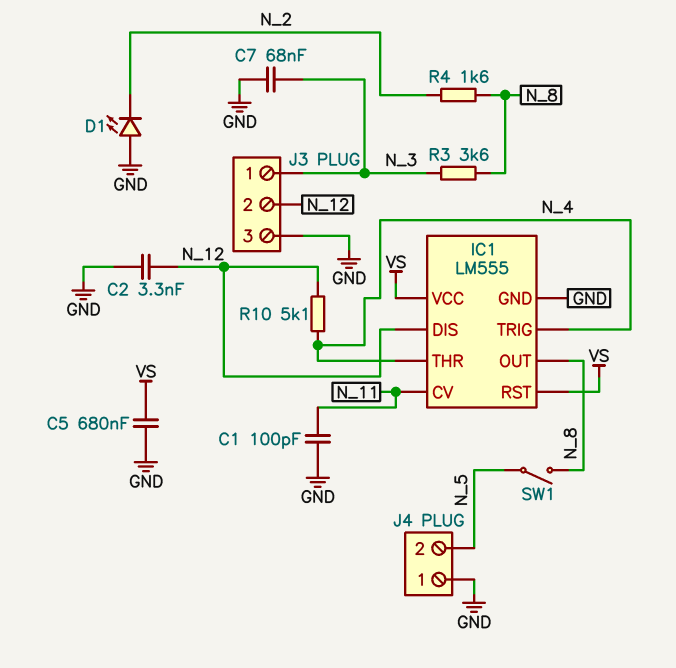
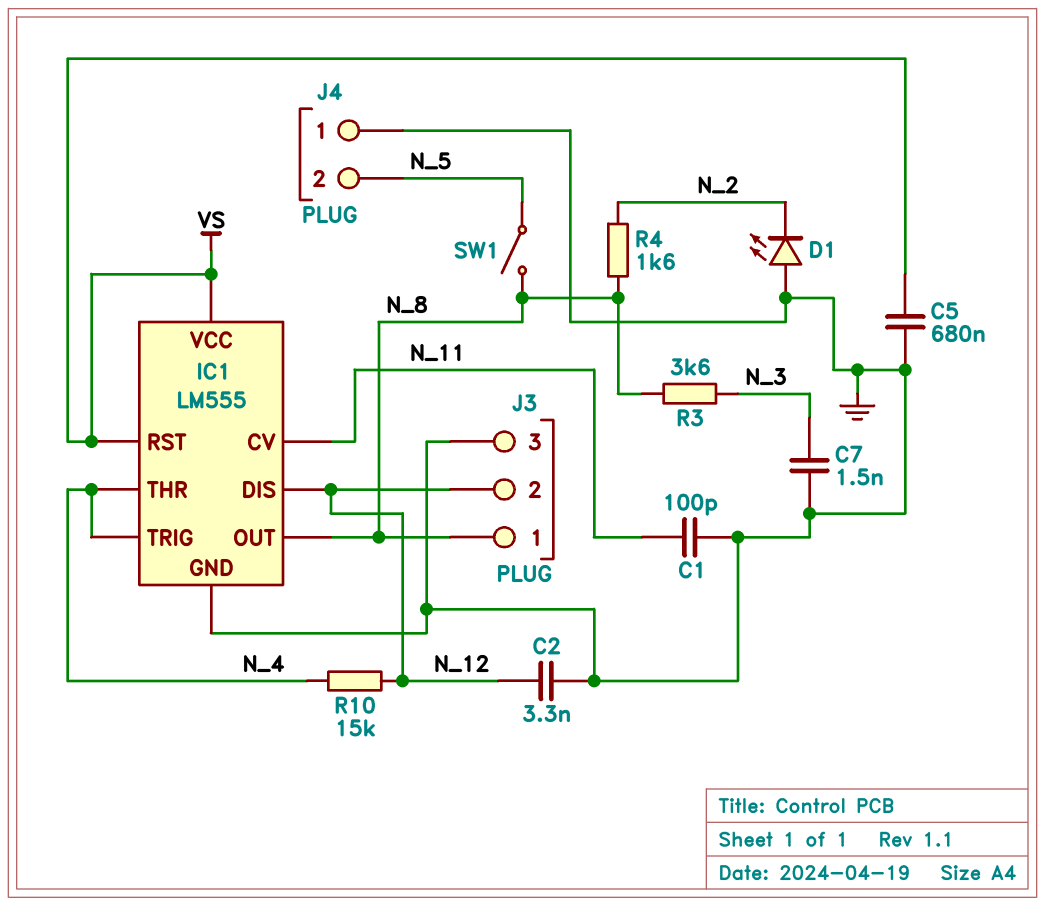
C7: 68nF (GND, N_3) -> 1.5nF (GND, N_3)
J3 pin 1: N_3 -> N_8
R10: 5.1k (N_4, N_12) -> 15k (N_4, N_12)

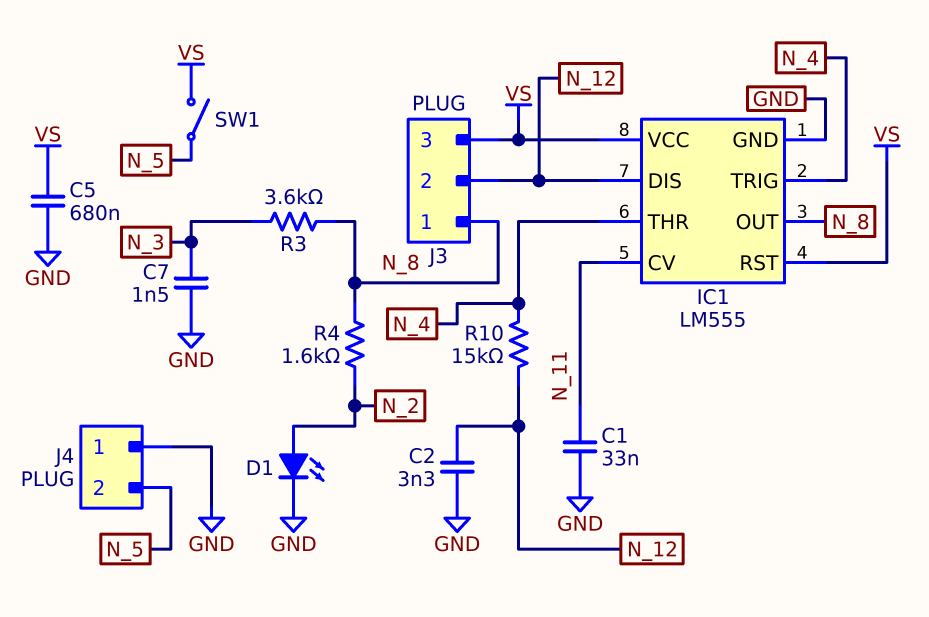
C1: 100pF (GND, N_11) -> 33nF (GND, N_11)
D1: LED (A GND, K N_2) -> LED (A N_2, K GND)
J3 pin 3: GND -> VS
SW1: switch (N_5, N_8) -> switch (N_5, VS)

